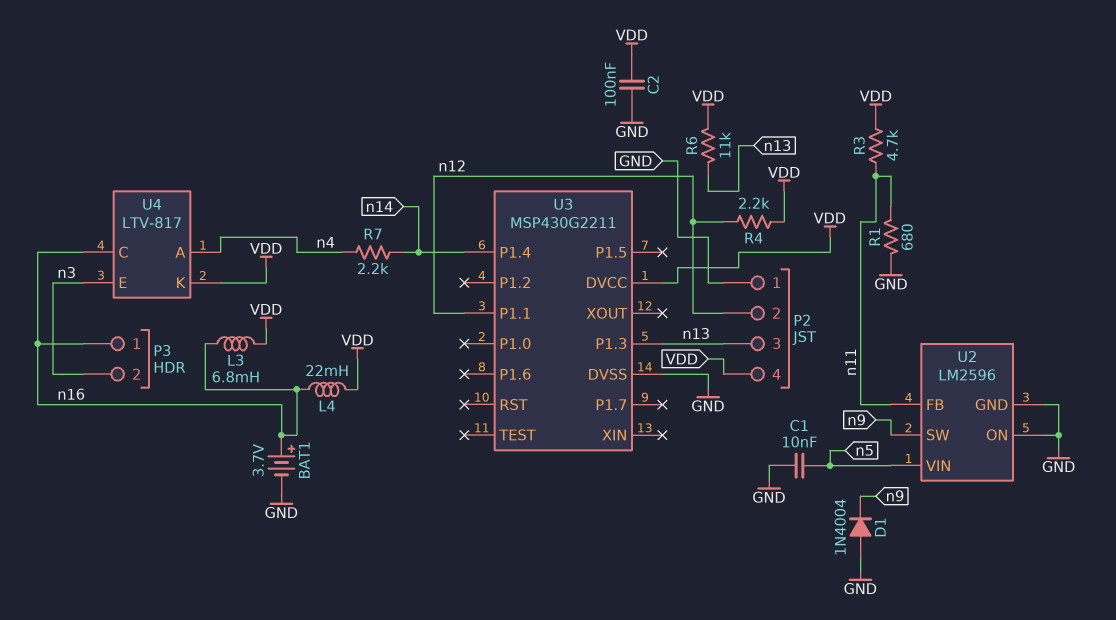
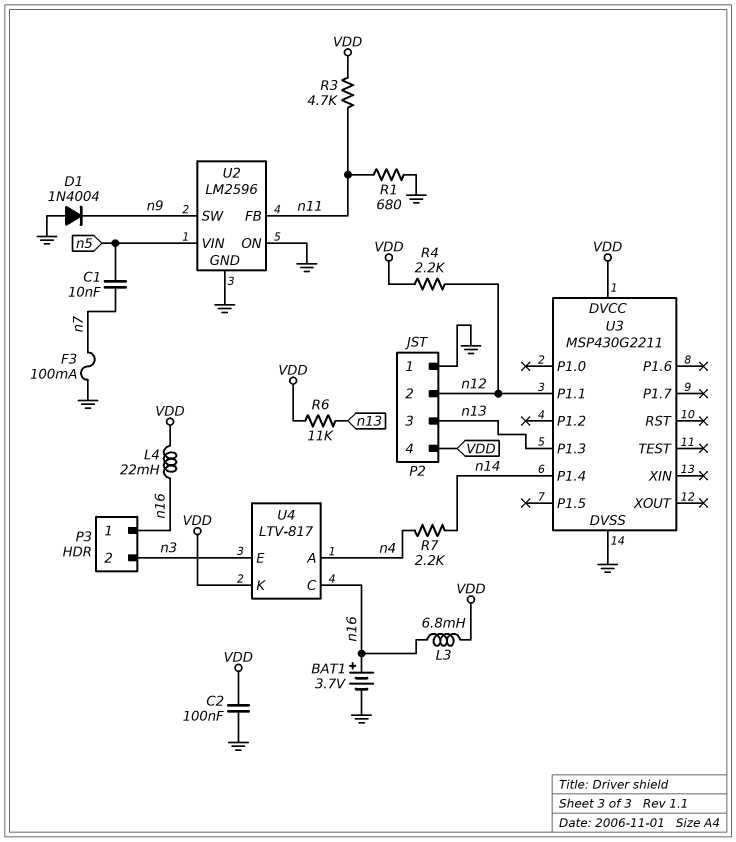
C1: 10nF (GND, n5) -> 10nF (n5, n7)
F3: none -> 100mA (GND, n7)

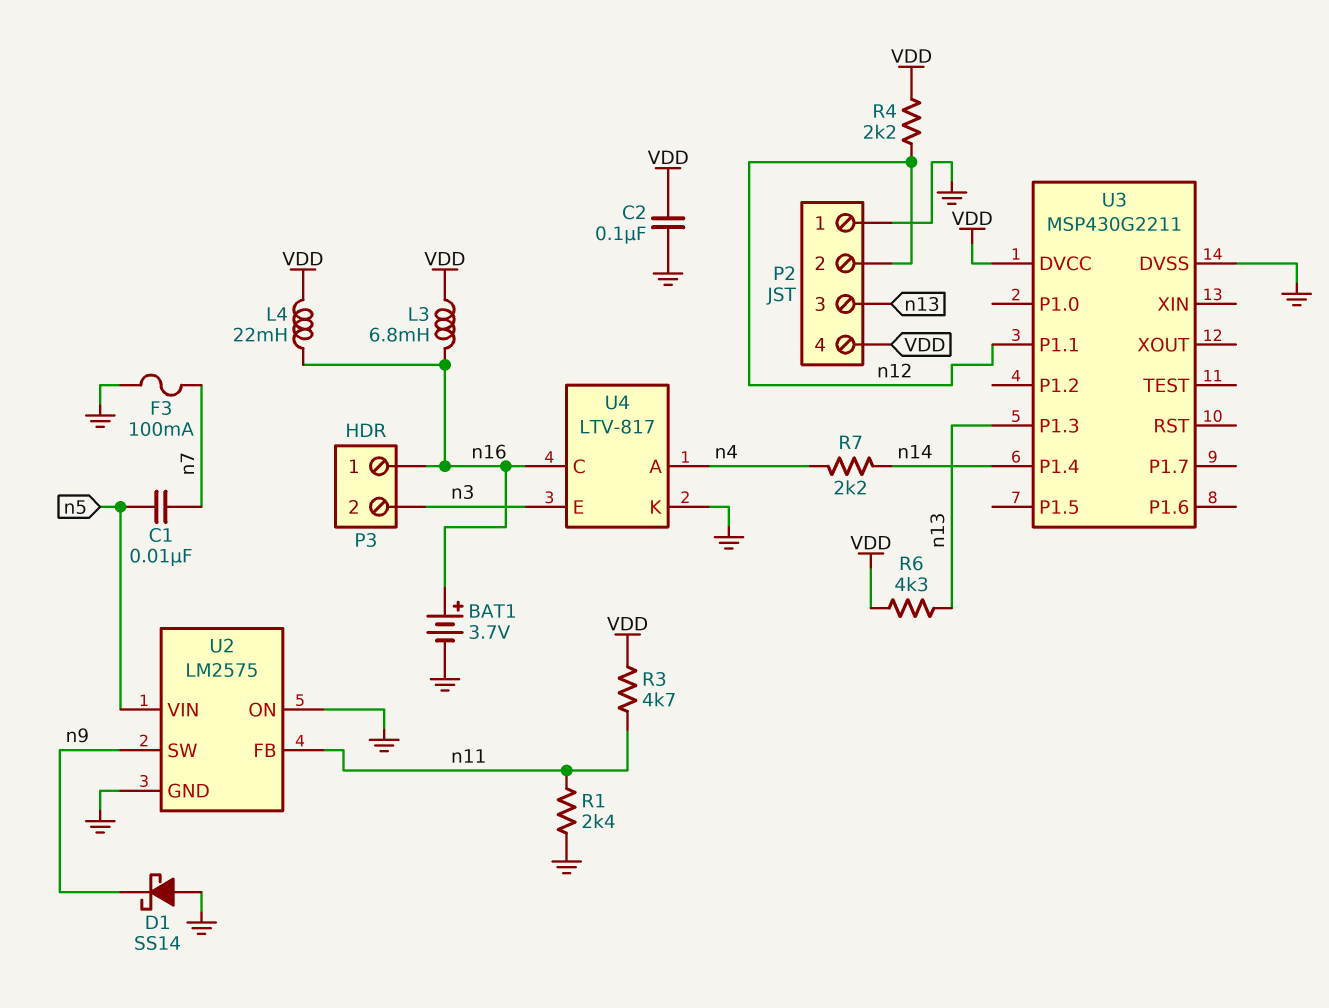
D1: diode 1N4004 (A GND, K n9) -> schottky SS14 (A GND, K n9)
R1: 680 (GND, n11) -> 2.4k (GND, n11)
R6: 11k (VDD, n13) -> 4.3k (VDD, n13)
U2: LM2596 -> LM2575
U4 pin K: VDD -> GND

